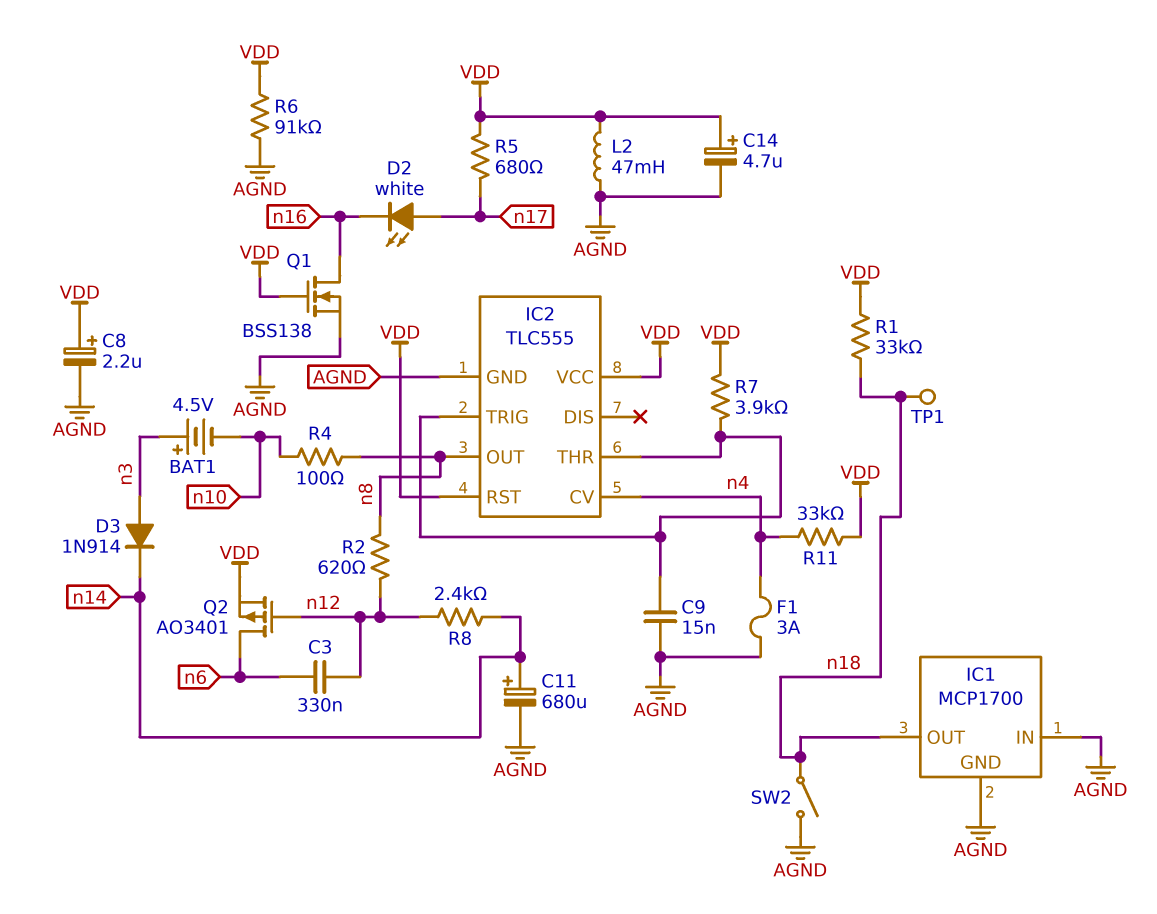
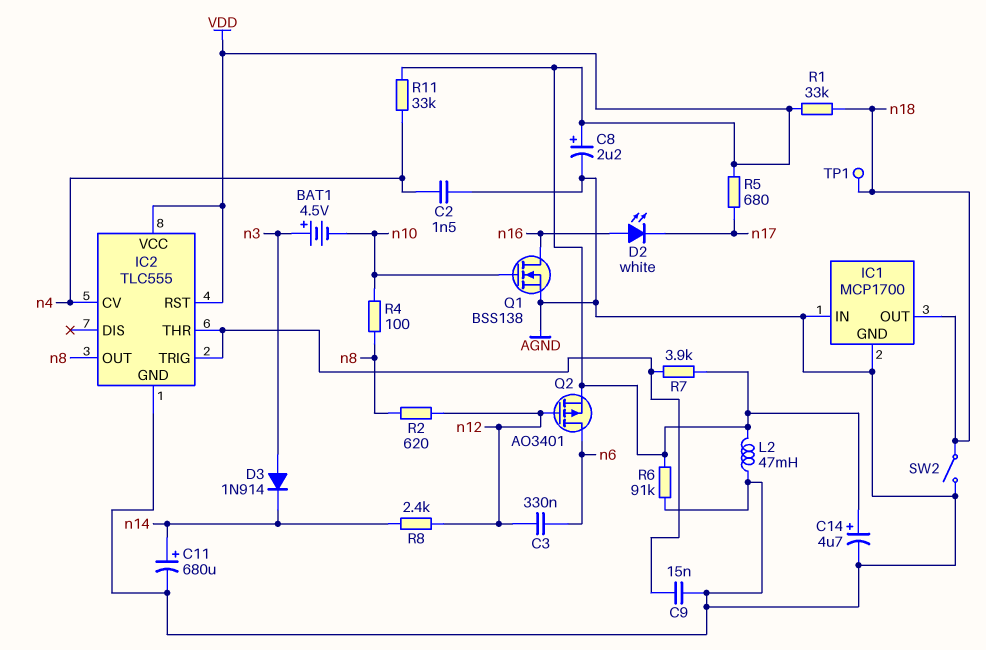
C2: none -> 1.5nF (AGND, n4)
D2: LED white (A n17, K n16) -> LED white (A n16, K n17)
F1: 3A (AGND, n4) -> none
Q1: NMOS BSS138 (G VDD, D n16, S AGND) -> NMOS BSS138 (G n10, D n16, S AGND)

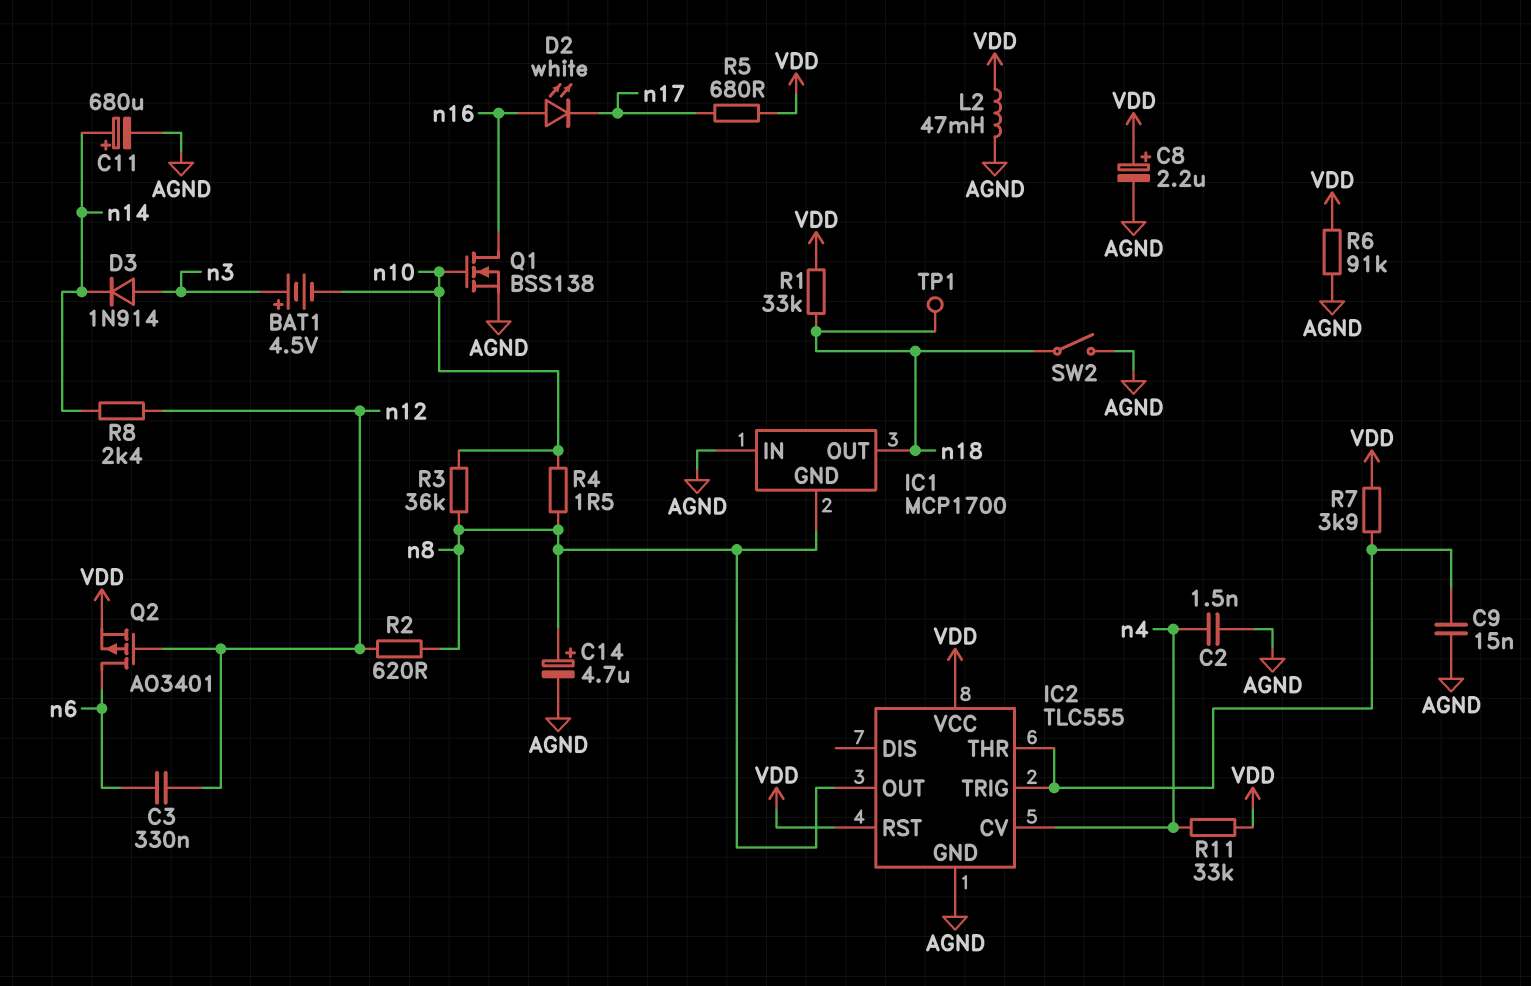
C14: 4.7uF (plus VDD, minus AGND) -> 4.7uF (plus n8, minus AGND)
IC1 pin GND: AGND -> n8
R3: none -> 36k (n8, n10)
R4: 100 (n8, n10) -> 1.5 (n8, n10)

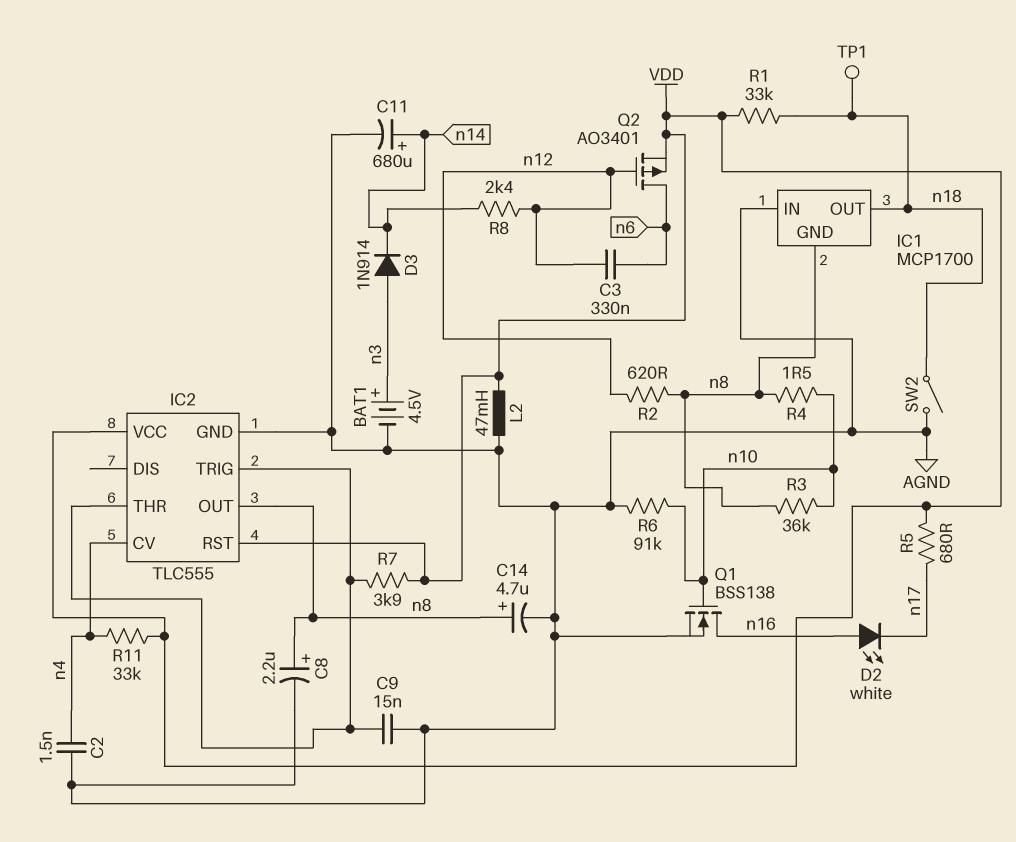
BAT1: 4.5V (plus n3, minus n10) -> 4.5V (plus n3, minus AGND)
C8: 2.2uF (plus VDD, minus AGND) -> 2.2uF (plus n8, minus AGND)
R6: 91k (AGND, VDD) -> 91k (AGND, n10)

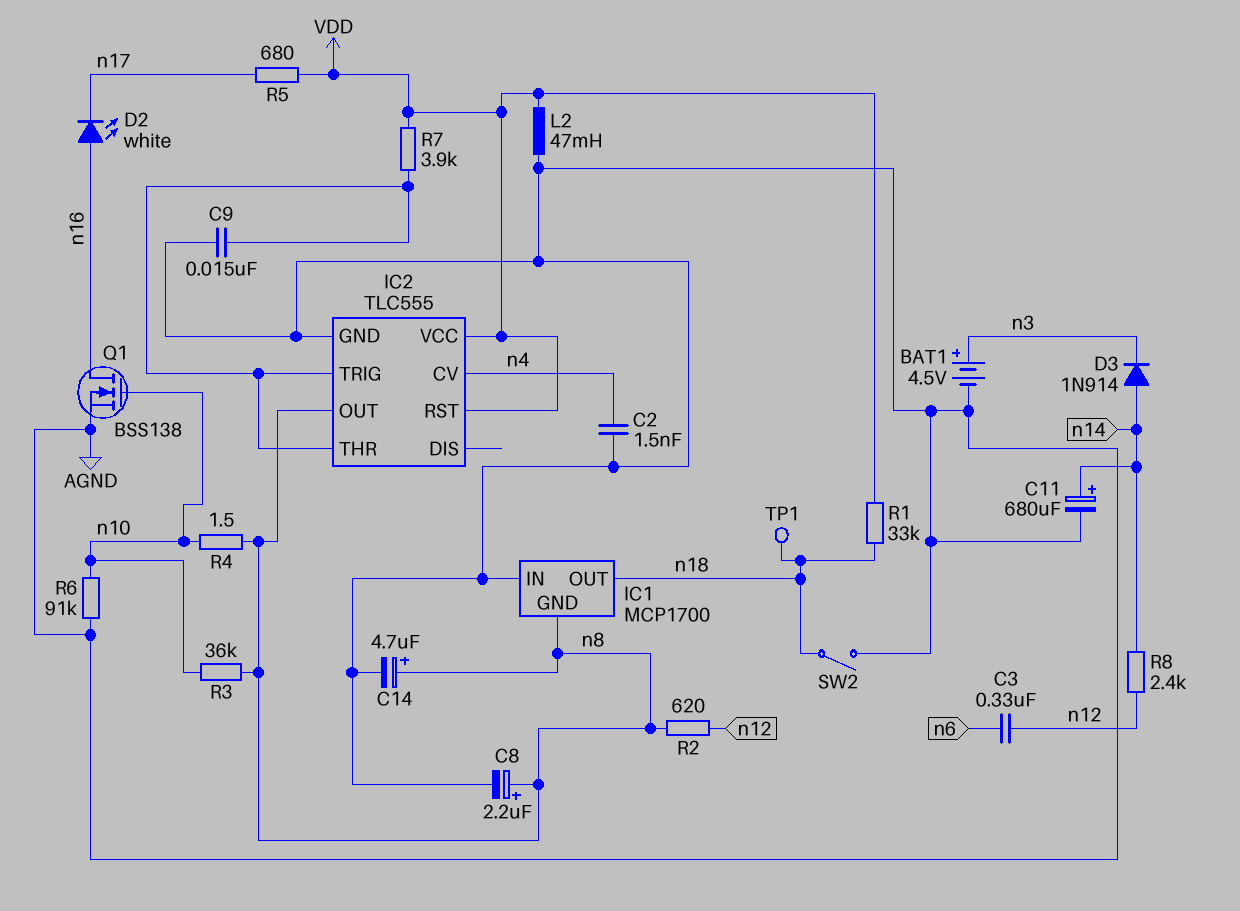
D3: diode 1N914 (A n3, K n14) -> diode 1N914 (A n14, K n3)
Q2: PMOS AO3401 (G n12, D n6, S VDD) -> none
R11: 33k (VDD, n4) -> none

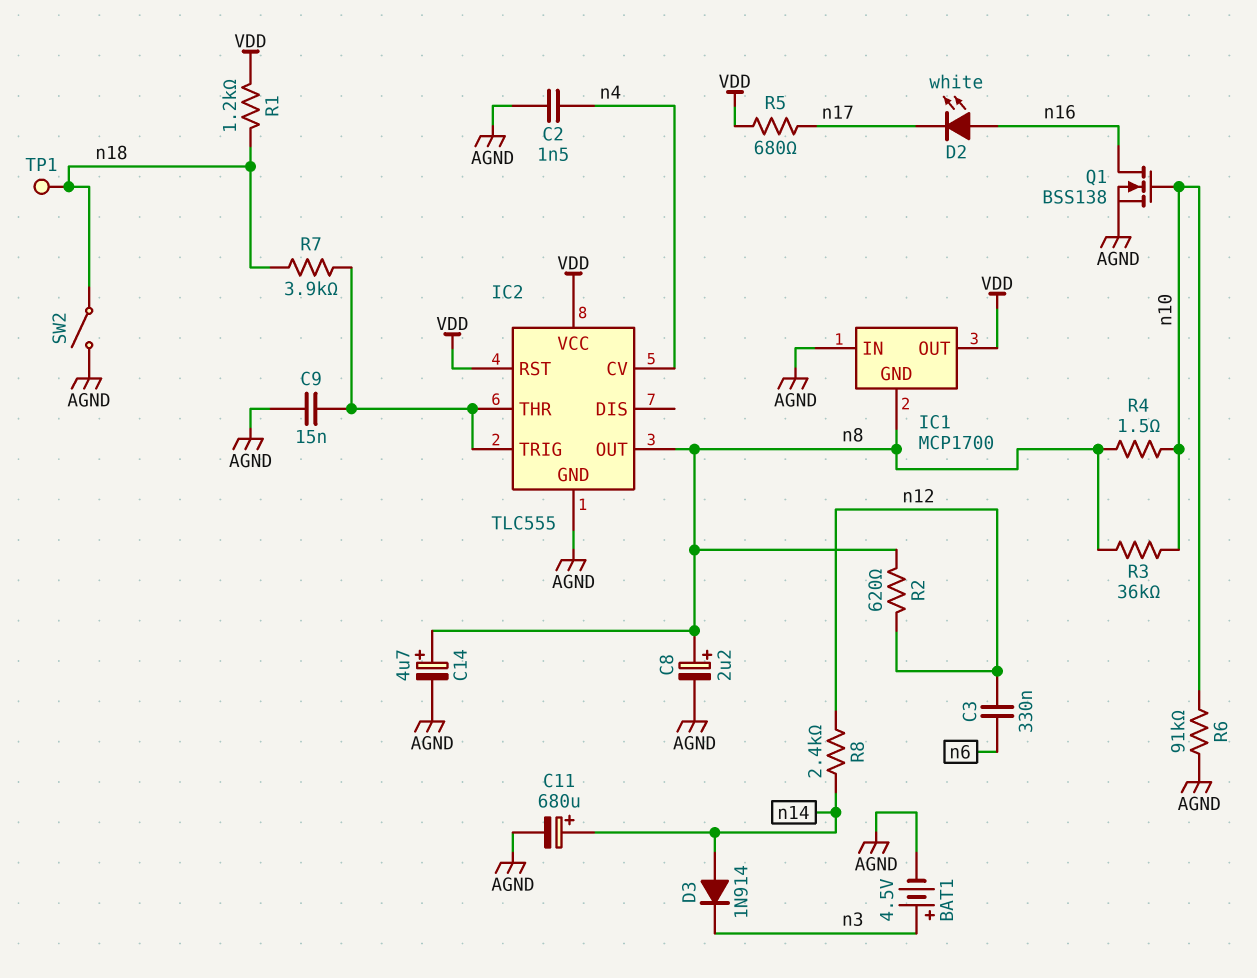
IC1 pin OUT: n18 -> VDD
L2: 47mH (AGND, VDD) -> none
R1: 33k (VDD, n18) -> 1.2k (VDD, n18)
R7: 3.9k (IC2/THR, VDD) -> 3.9k (IC2/THR, n18)

